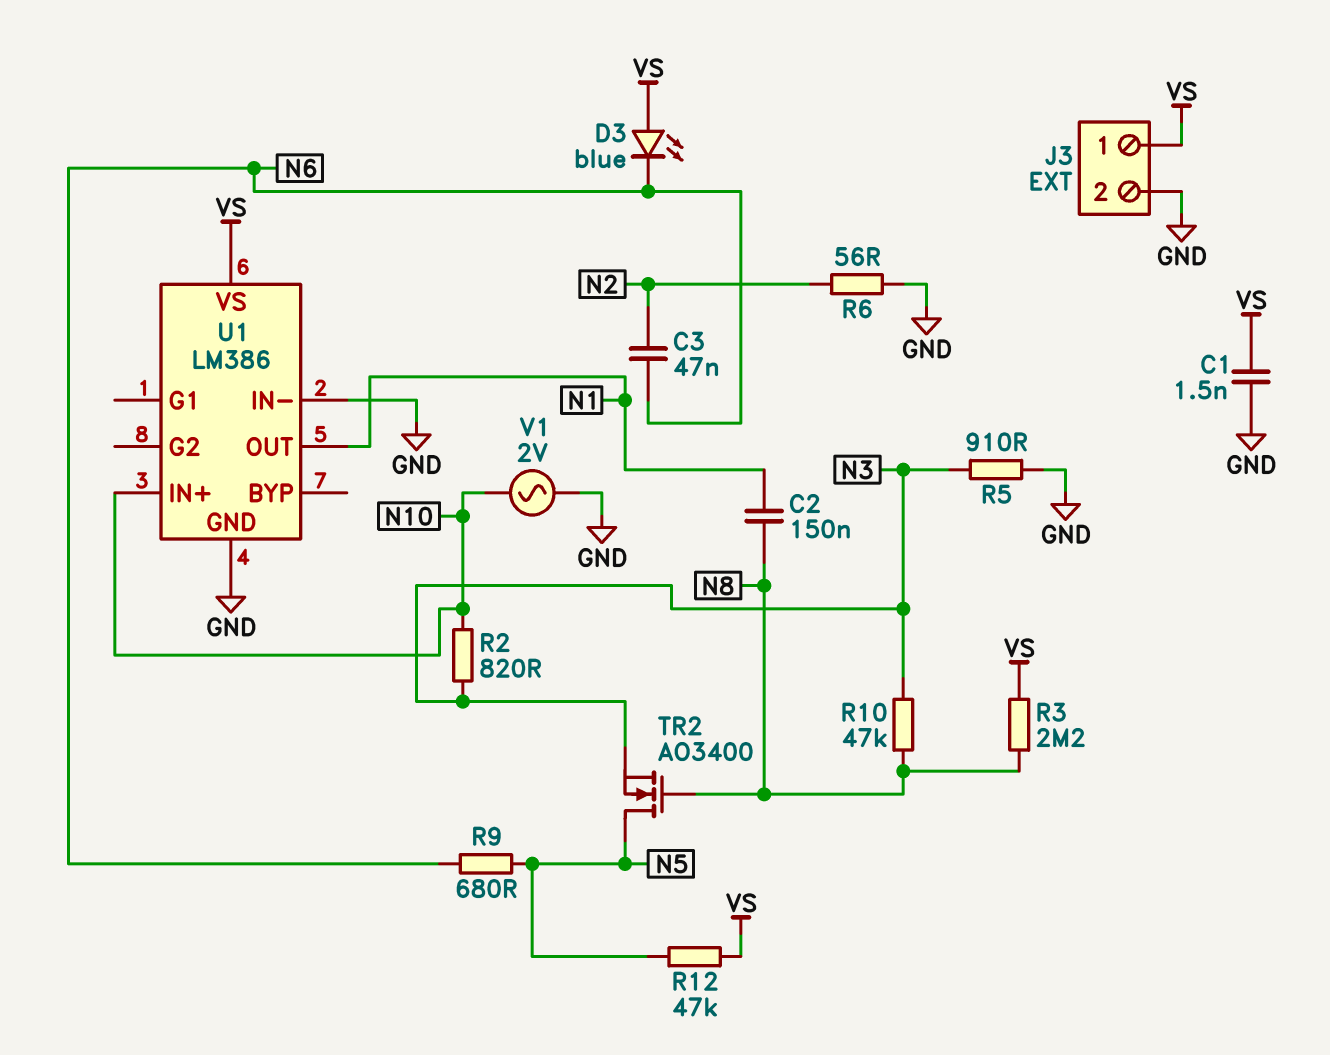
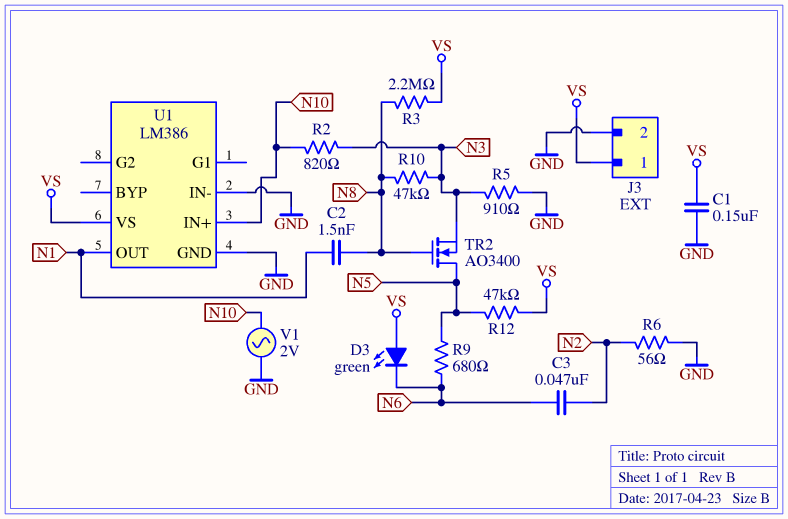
C1: 1.5nF (GND, VS) -> 150nF (GND, VS)
C2: 150nF (N1, N8) -> 1.5nF (N1, N8)
D3: LED blue (A VS, K N6) -> LED green (A VS, K N6)

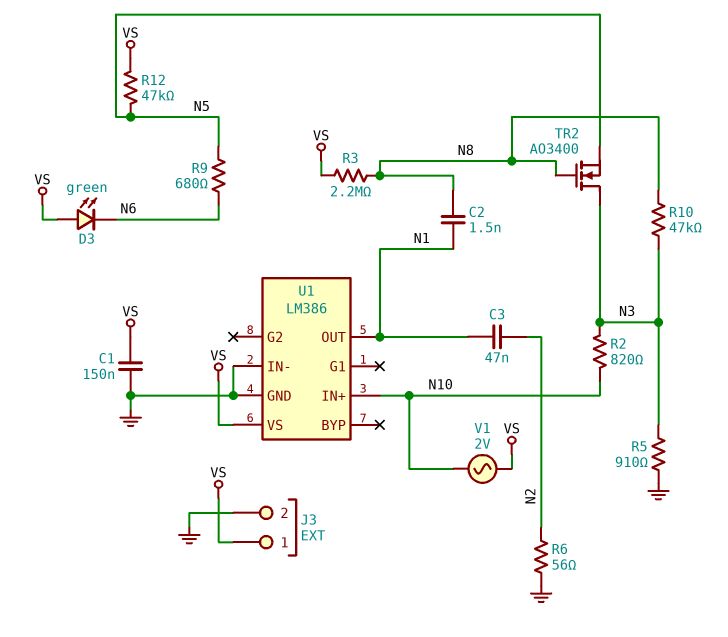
C3: 47nF (N2, N6) -> 47nF (N1, N2)
TR2: NMOS AO3400 (G N8, D N5, S N3) -> NMOS AO3400 (G N8, D N3, S N5)
V1: AC 2V (GND, N10) -> AC 2V (N10, VS)

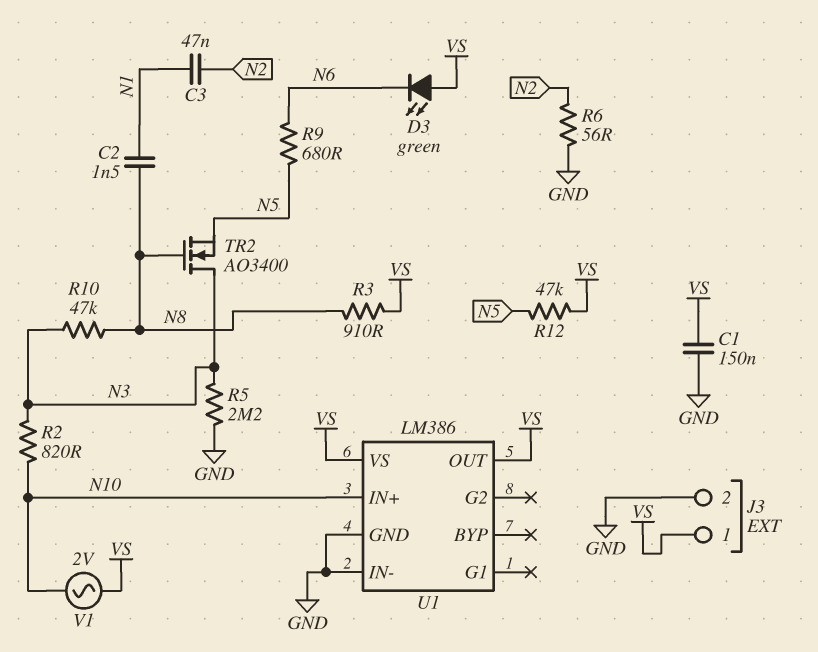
R3: 2.2M (N8, VS) -> 910 (N8, VS)
R5: 910 (GND, N3) -> 2.2M (GND, N3)
U1 pin OUT: N1 -> VS

